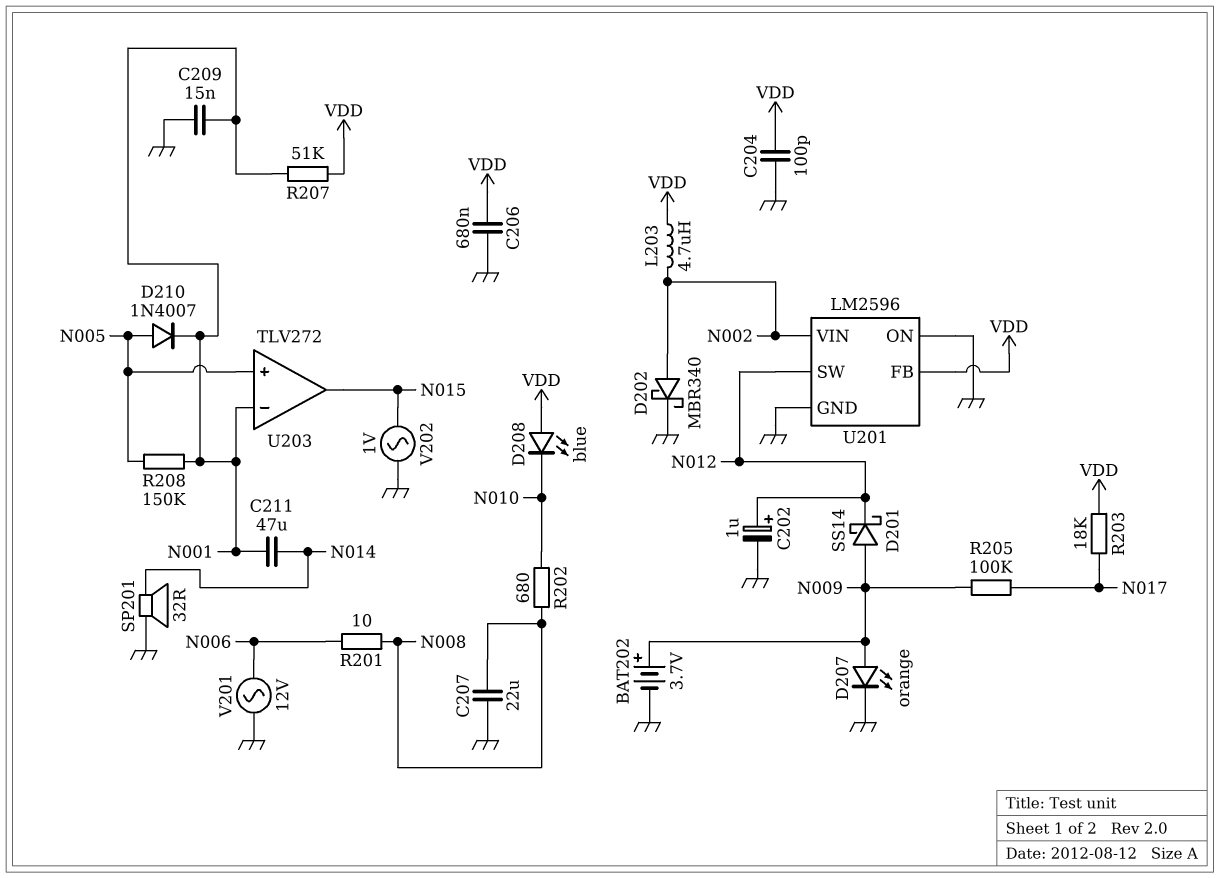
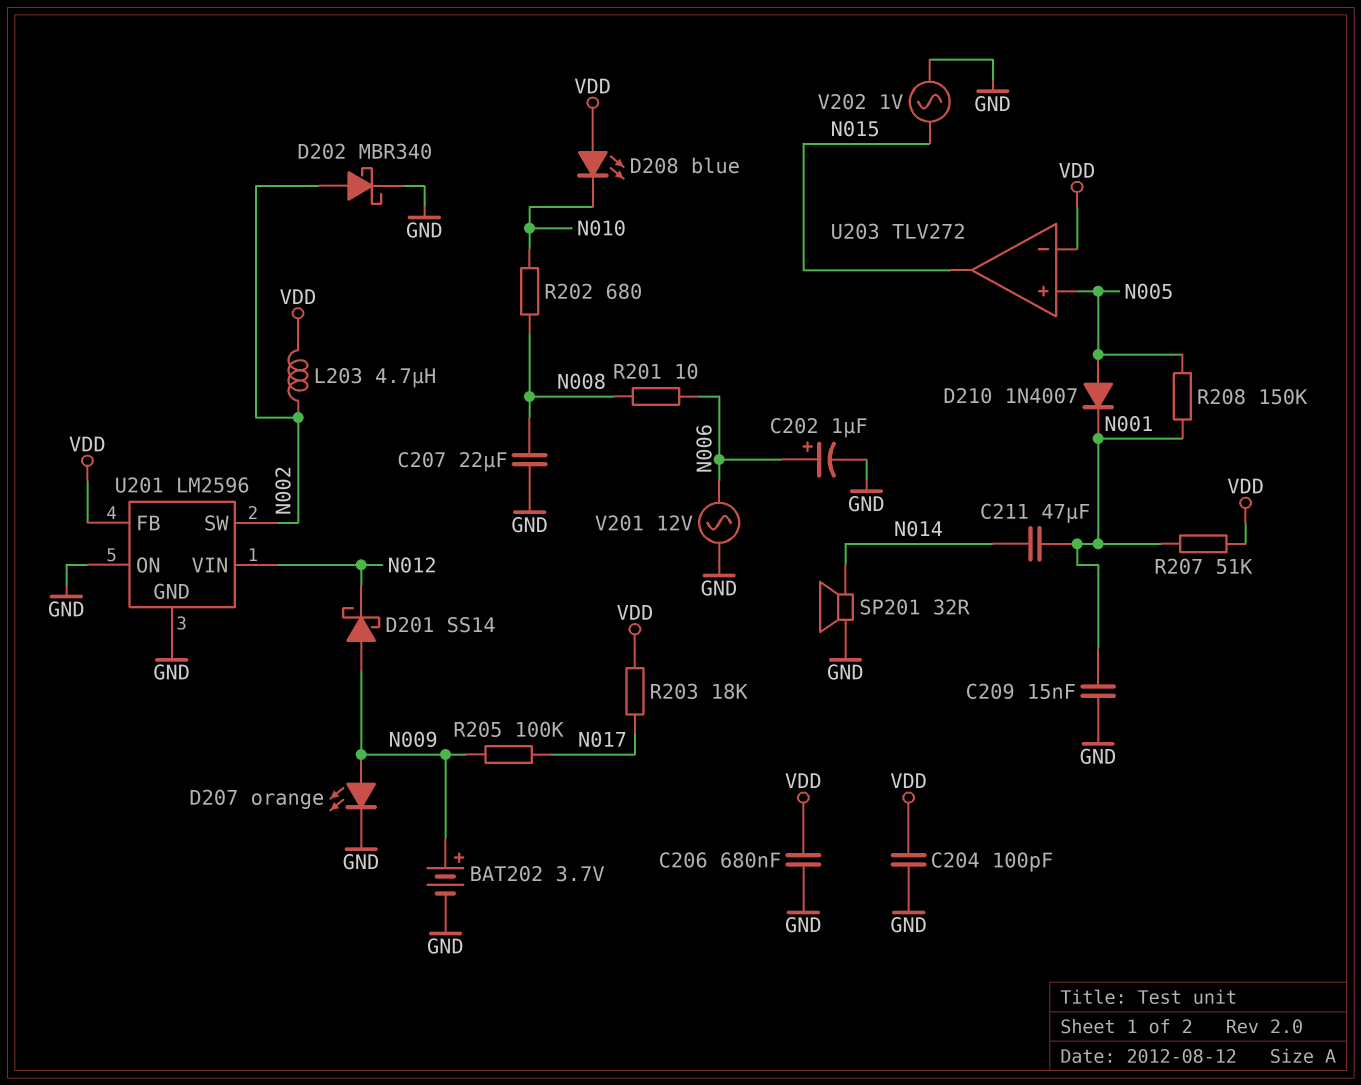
C202: 1uF (plus N012, minus GND) -> 1uF (plus N006, minus GND)
U201 pin SW: N012 -> N002
U201 pin VIN: N002 -> N012
U203 pin in-: N001 -> VDD

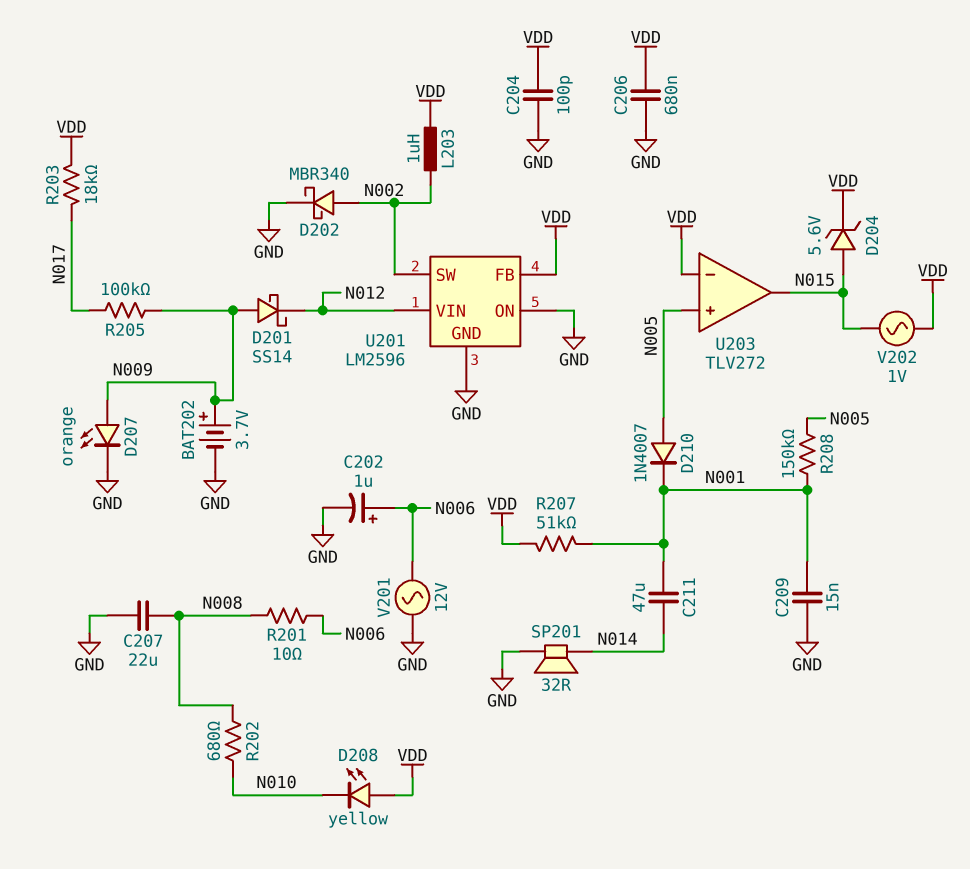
D204: none -> zener 5.6V (A N015, K VDD)
D208: LED blue (A VDD, K N010) -> LED yellow (A VDD, K N010)
L203: 4.7uH (N002, VDD) -> 1uH (N002, VDD)
V202: AC 1V (GND, N015) -> AC 1V (N015, VDD)

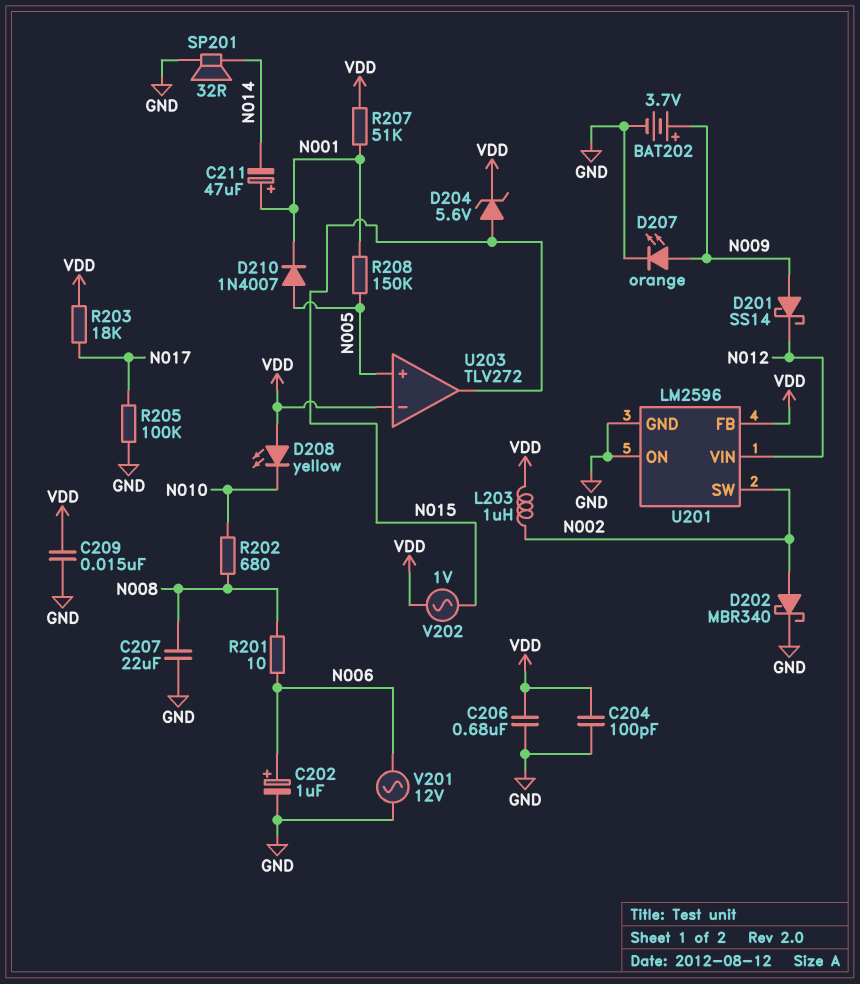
C209: 15nF (GND, N001) -> 15nF (GND, VDD)
C211: 47uF (N001, N014) -> 47uF (plus N001, minus N014)
R205: 100k (N009, N017) -> 100k (GND, N017)

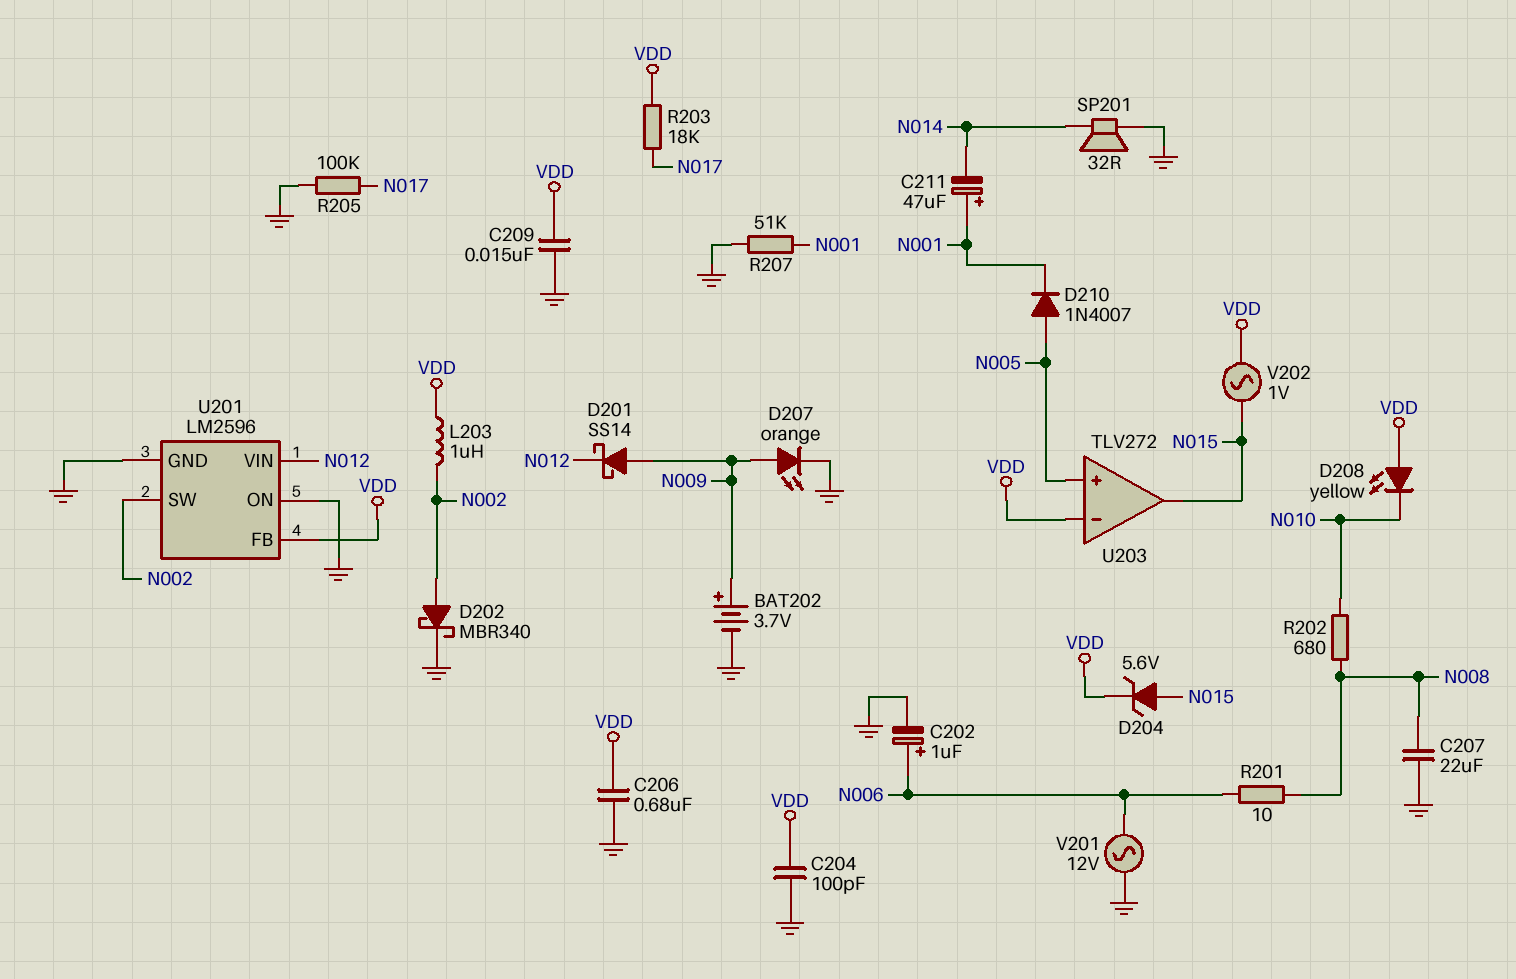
R207: 51k (N001, VDD) -> 51k (GND, N001)
R208: 150k (N001, N005) -> none

